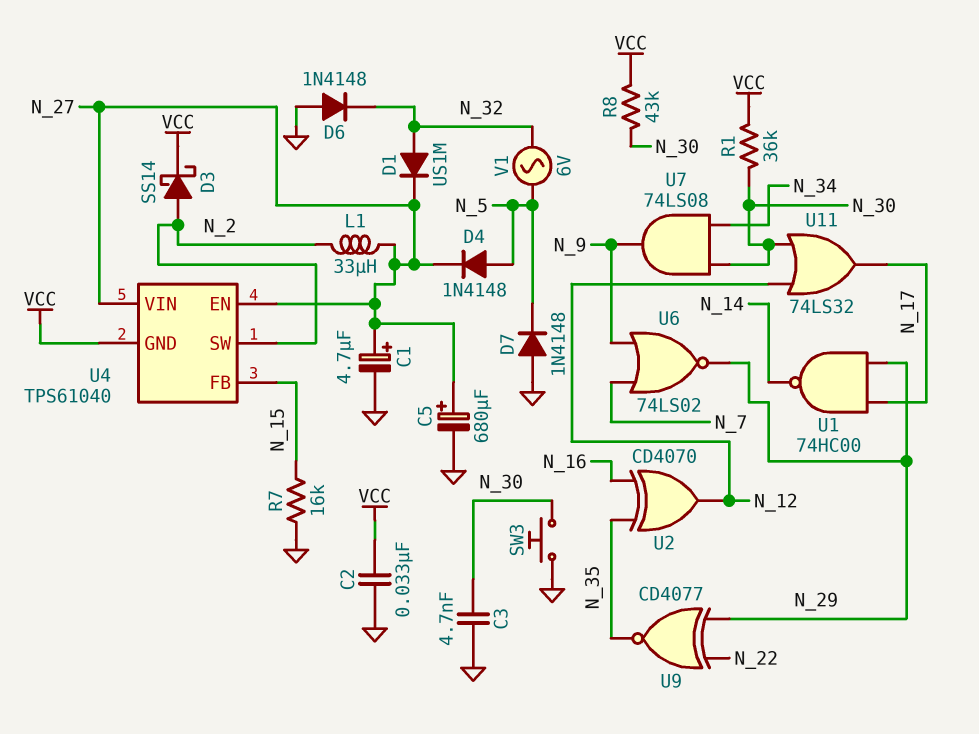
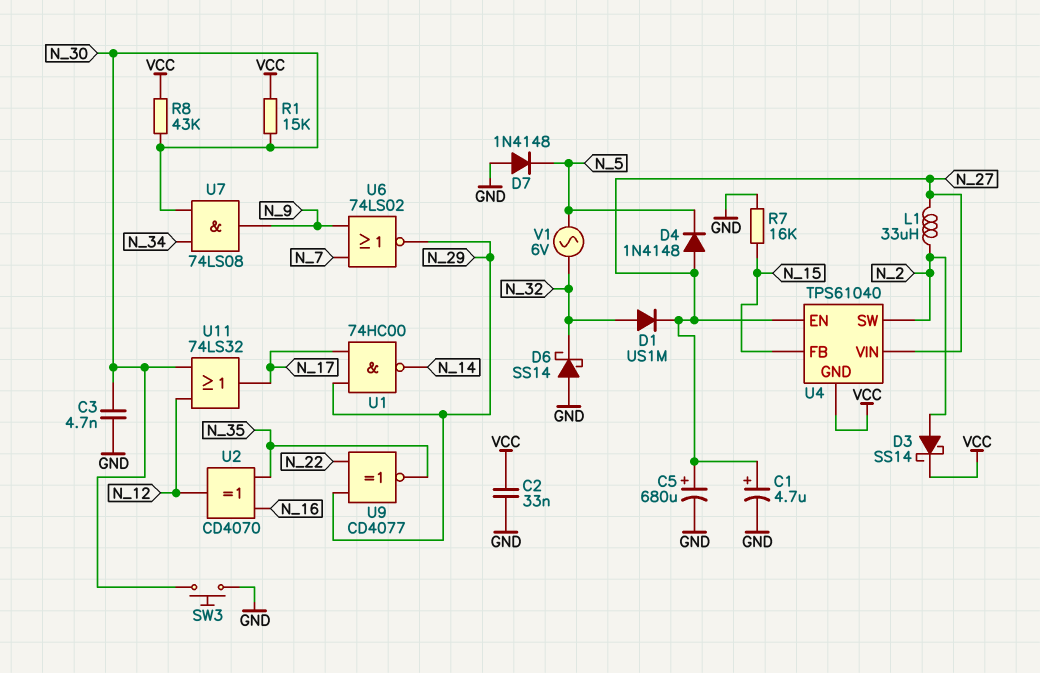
D4: diode 1N4148 (A N_5, K N_27) -> diode 1N4148 (A N_27, K N_5)
D6: diode 1N4148 (A GND, K N_32) -> schottky SS14 (A GND, K N_32)
R1: 36k (N_30, VCC) -> 15k (N_30, VCC)

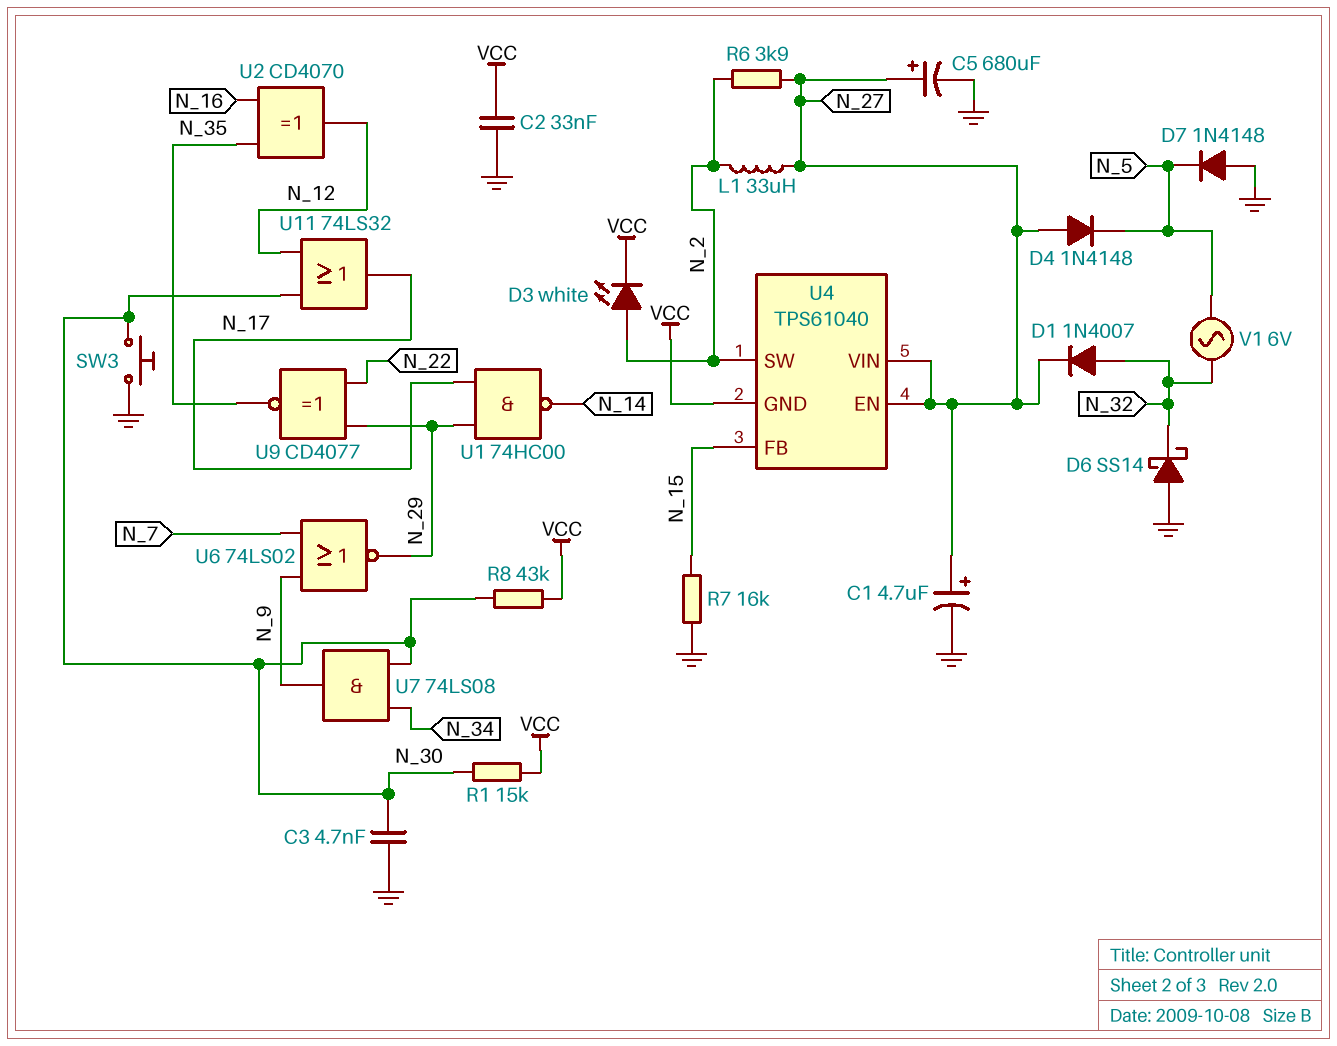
D1: diode US1M (A N_32, K N_27) -> diode 1N4007 (A N_32, K N_27)
D3: schottky SS14 (A N_2, K VCC) -> LED white (A N_2, K VCC)
R6: none -> 3.9k (N_2, N_27)

